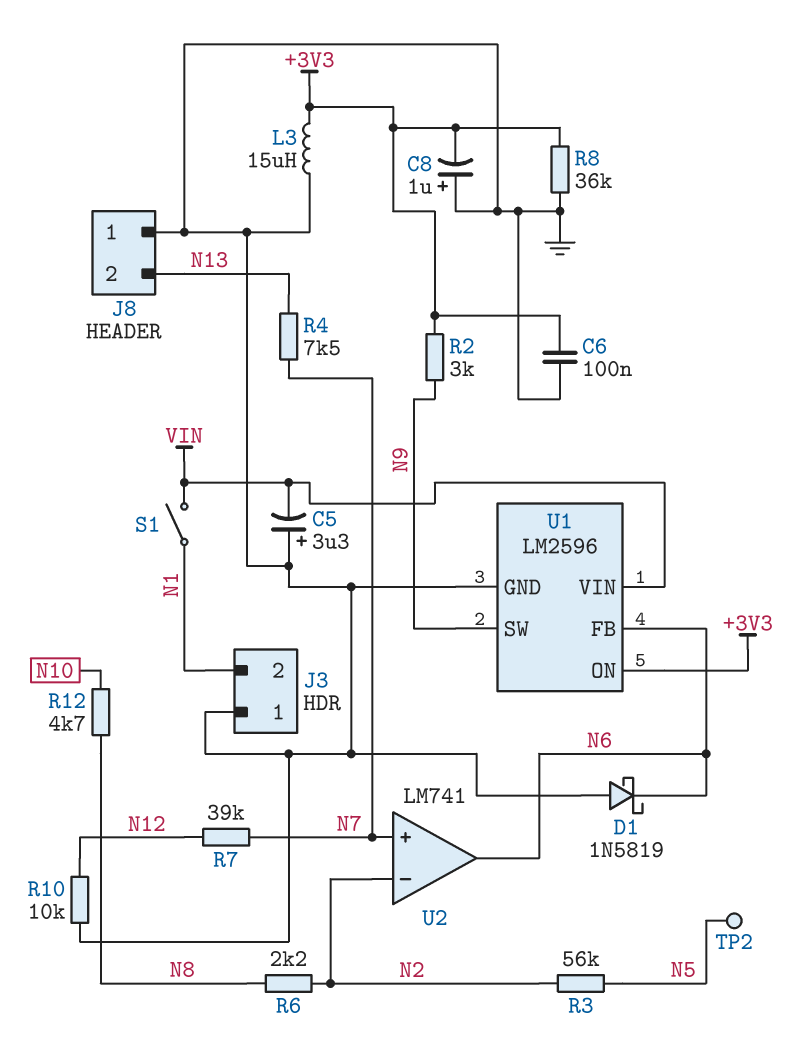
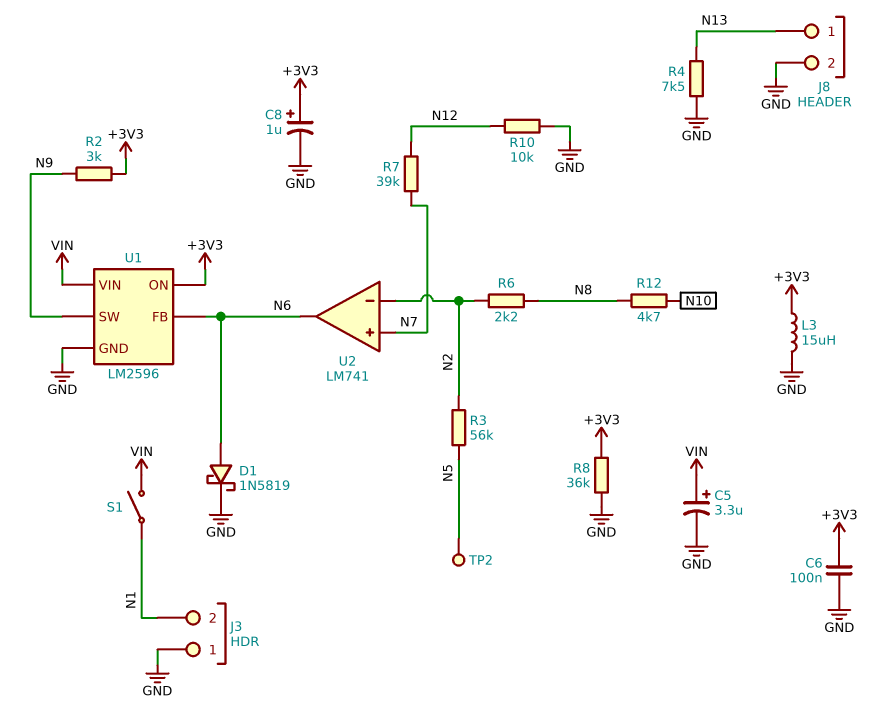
C5: 3.3uF (plus GND, minus VIN) -> 3.3uF (plus VIN, minus GND)
C8: 1uF (plus GND, minus +3V3) -> 1uF (plus +3V3, minus GND)
D1: schottky 1N5819 (A GND, K N6) -> schottky 1N5819 (A N6, K GND)
J8 pin 1: GND -> N13
J8 pin 2: N13 -> GND
R4: 7.5k (N7, N13) -> 7.5k (GND, N13)

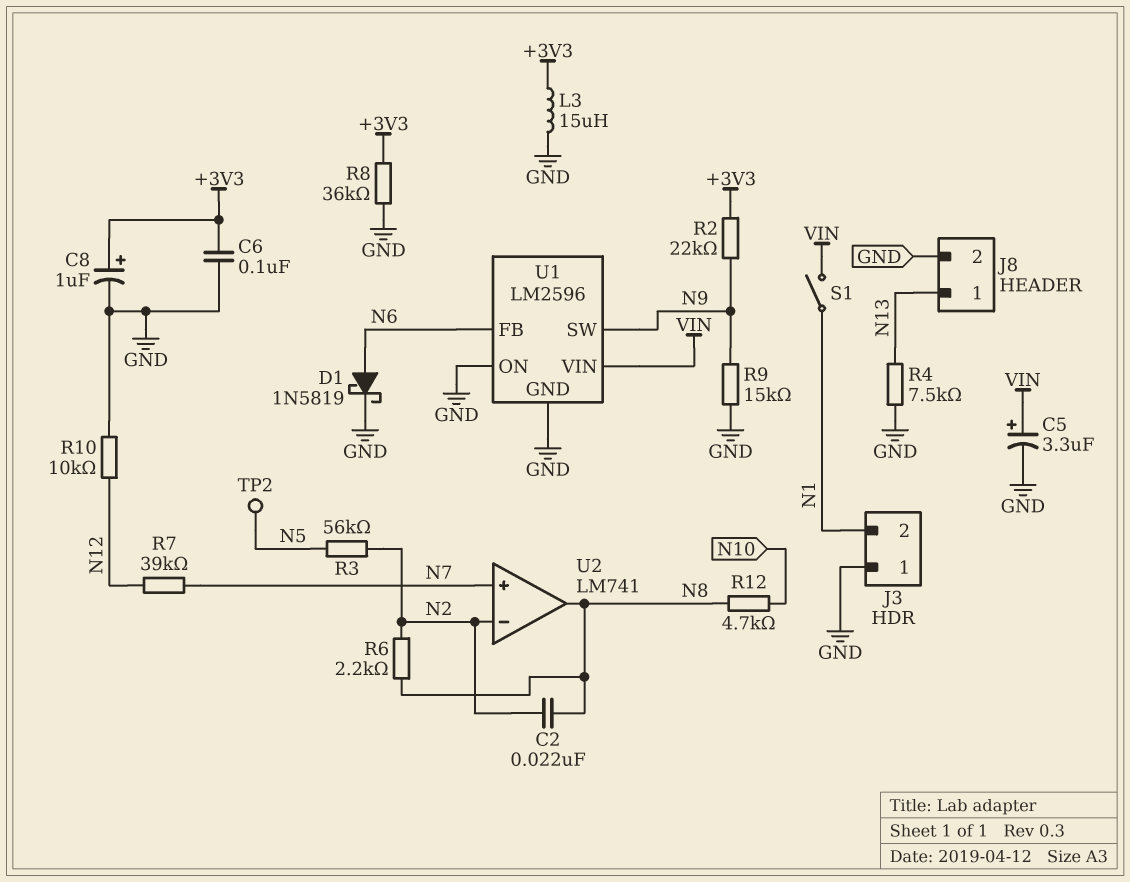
C2: none -> 22nF (N2, N8)
R2: 3k (+3V3, N9) -> 22k (+3V3, N9)
R9: none -> 15k (GND, N9)
U1 pin ON: +3V3 -> GND
U2 pin out: N6 -> N8

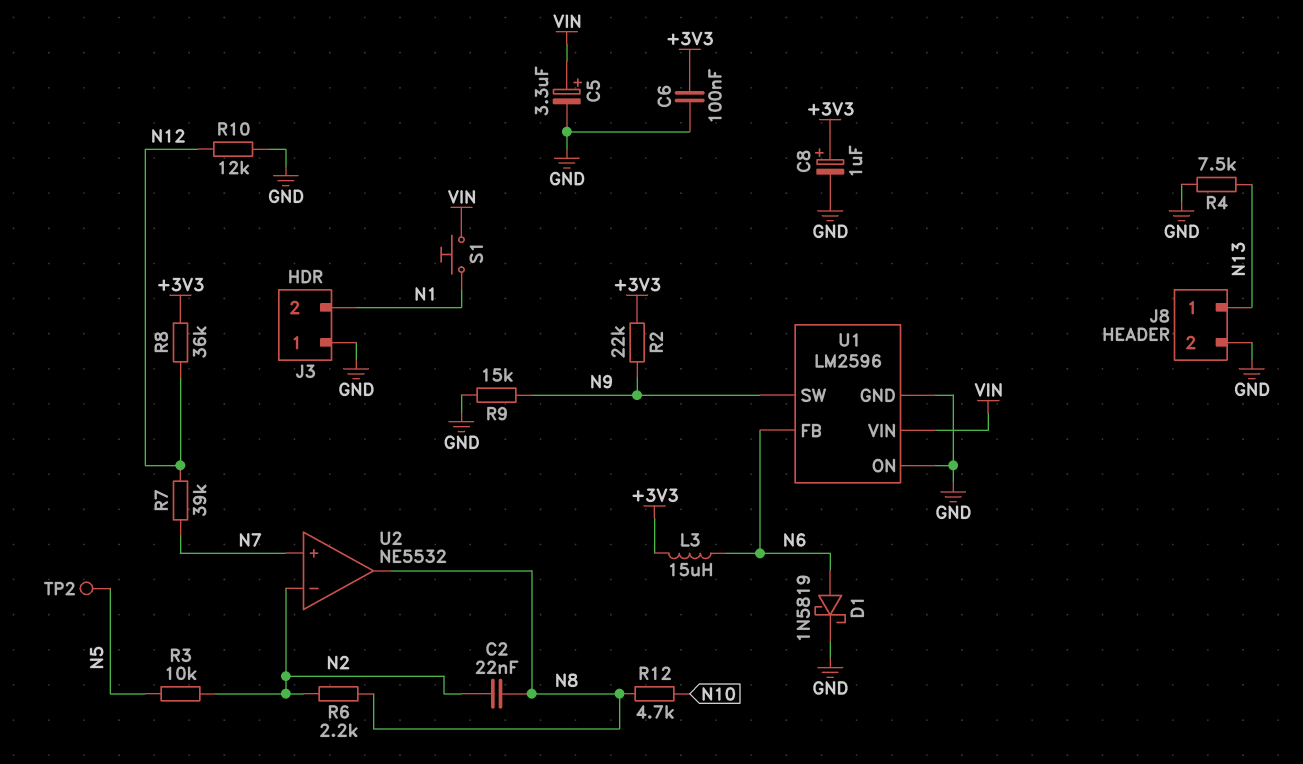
L3: 15uH (+3V3, GND) -> 15uH (+3V3, N6)
R3: 56k (N2, N5) -> 10k (N2, N5)
R8: 36k (+3V3, GND) -> 36k (+3V3, N12)
R10: 10k (GND, N12) -> 12k (GND, N12)
S1: switch (N1, VIN) -> button (N1, VIN)
U2: LM741 -> NE5532

